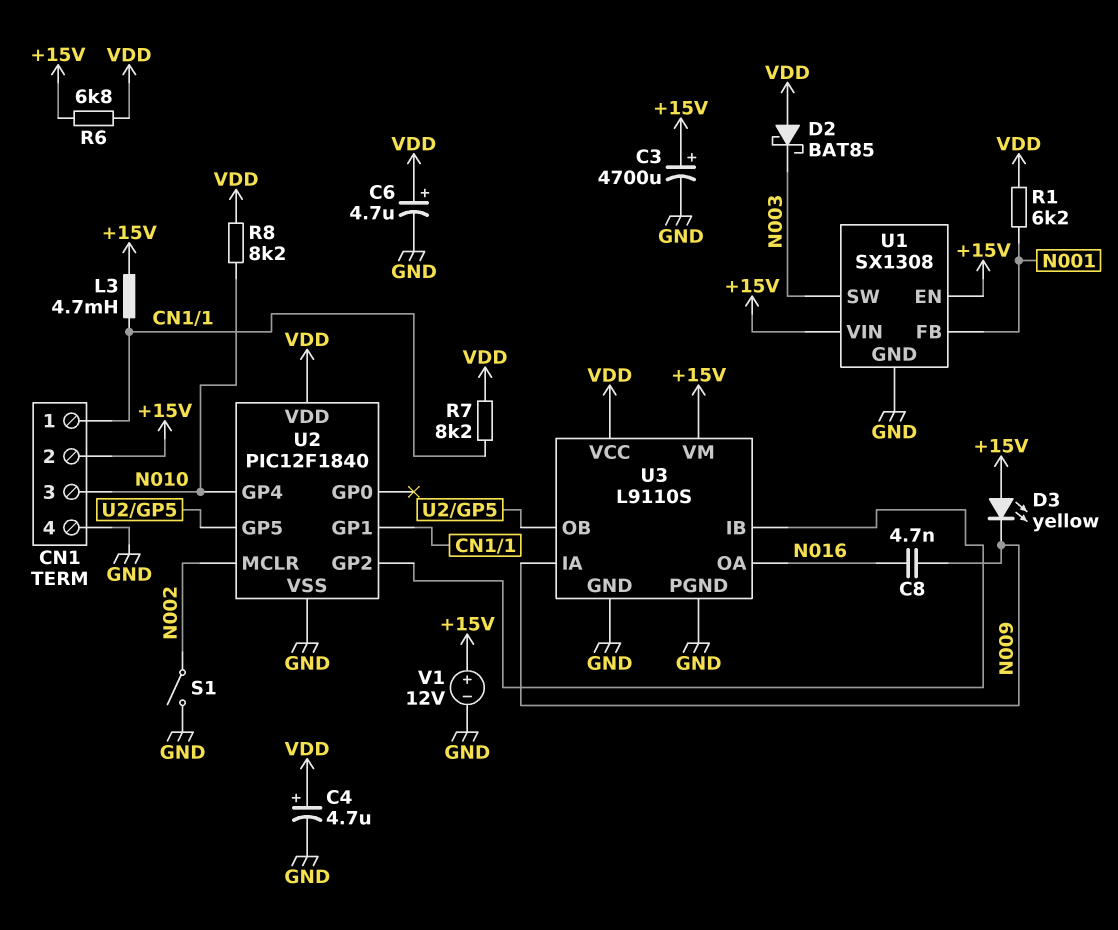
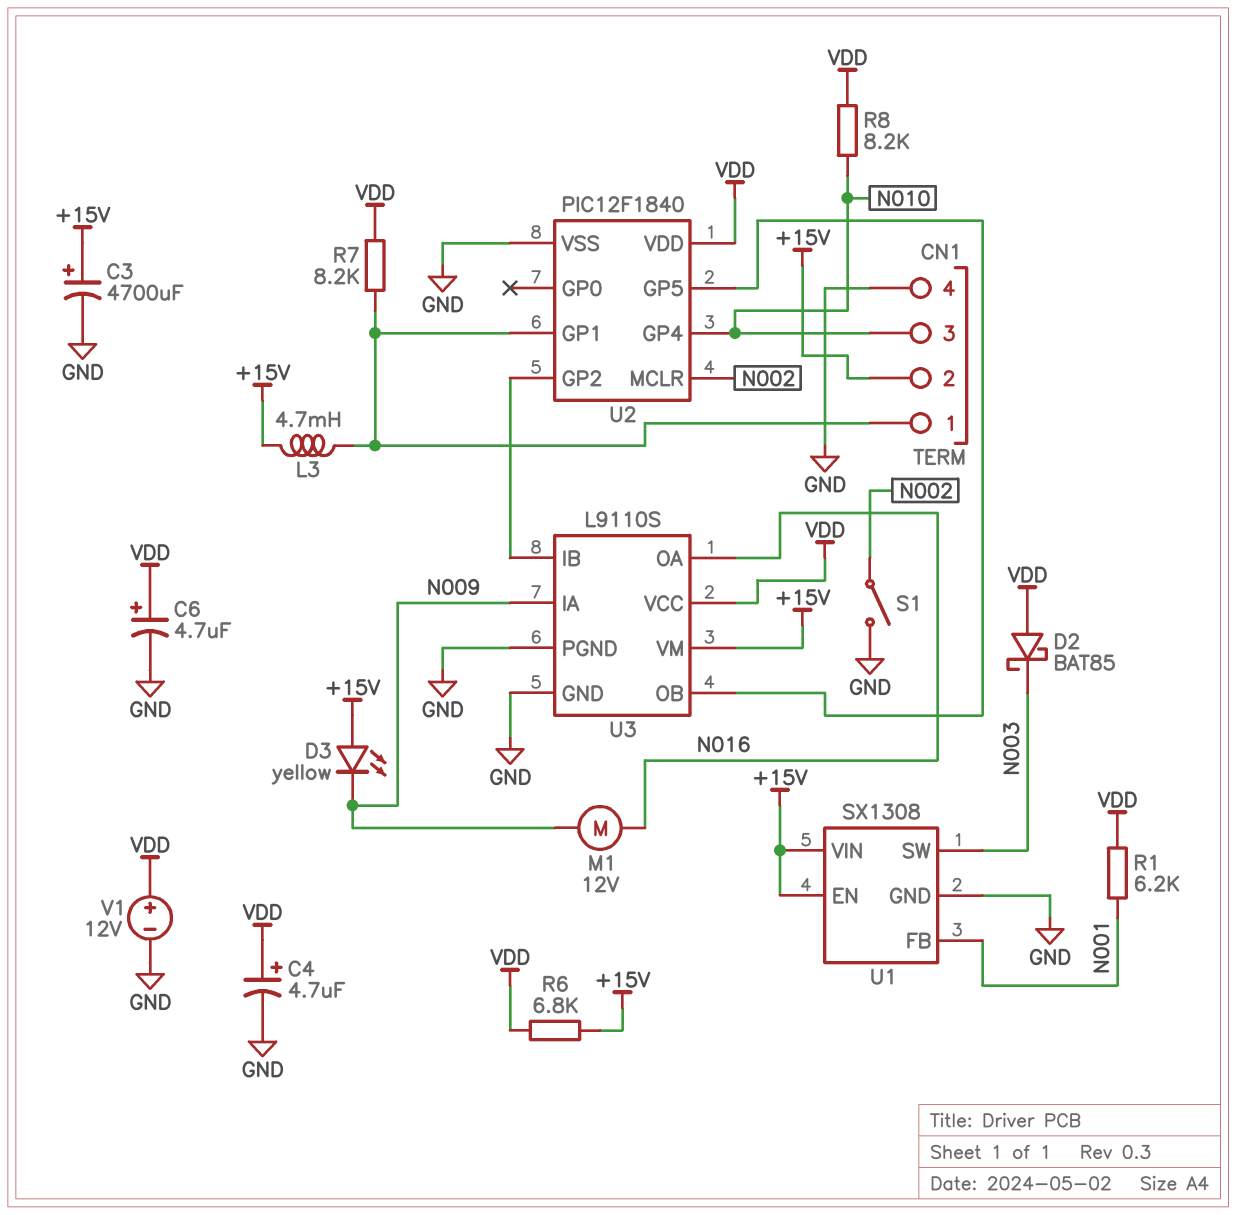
C8: 4.7nF (N009, N016) -> none
M1: none -> motor 12V (N009, N016)
V1: 12V (plus +15V, minus GND) -> 12V (plus VDD, minus GND)

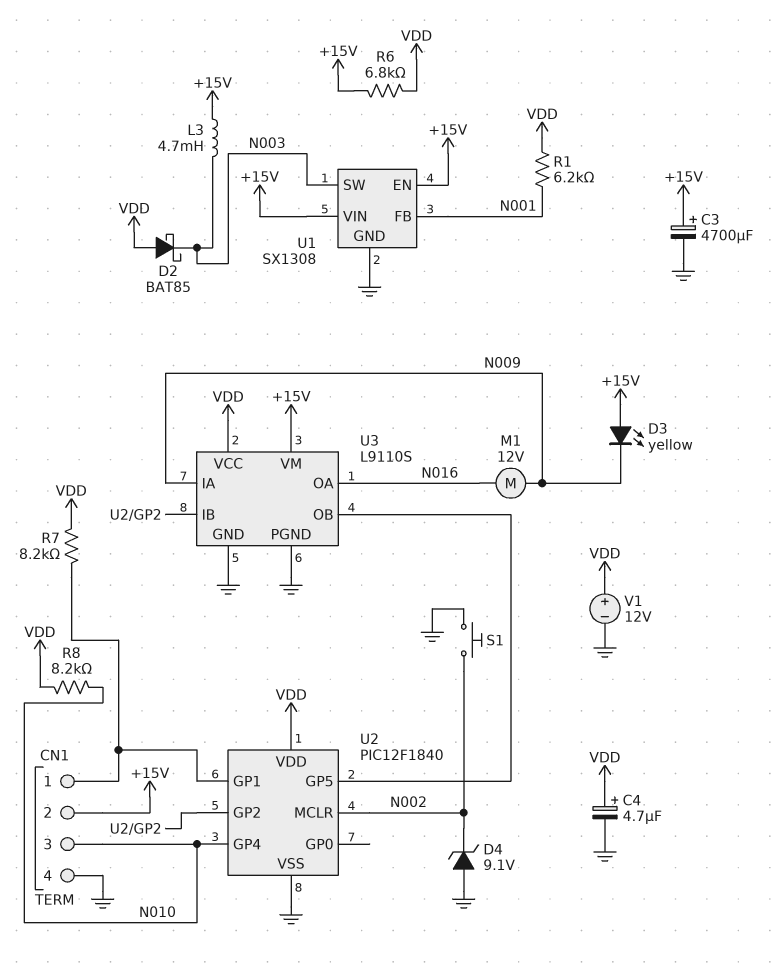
C6: 4.7uF (plus VDD, minus GND) -> none
D4: none -> zener 9.1V (A GND, K N002)
L3: 4.7mH (+15V, CN1/1) -> 4.7mH (+15V, N003)
S1: switch (GND, N002) -> button (GND, N002)

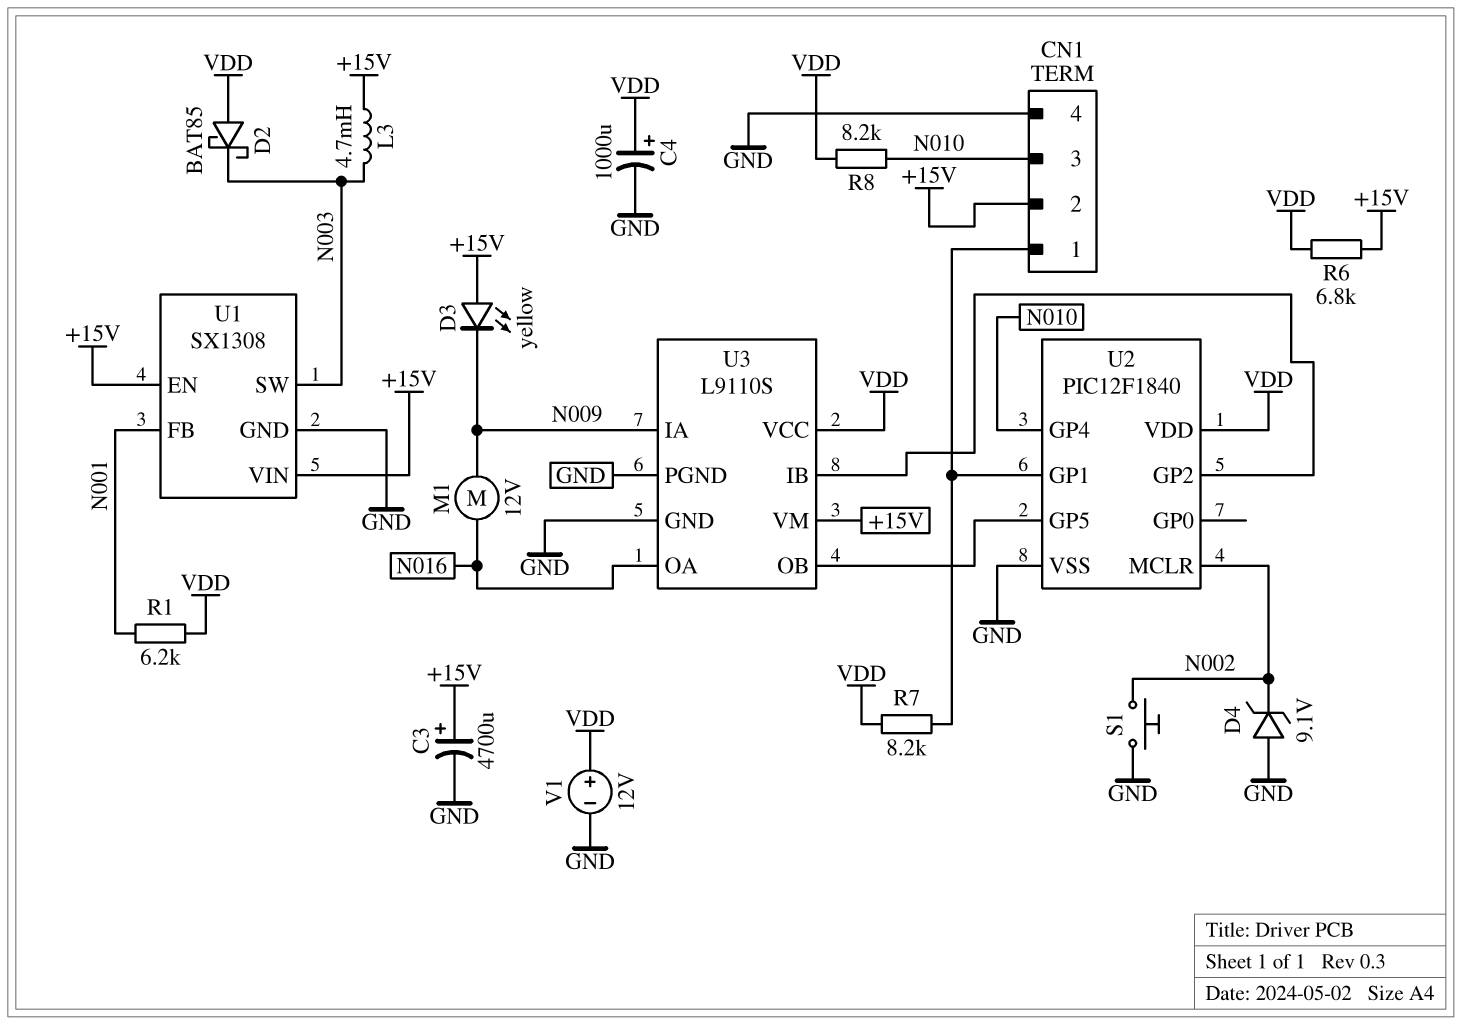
C4: 4.7uF (plus VDD, minus GND) -> 1000uF (plus VDD, minus GND)

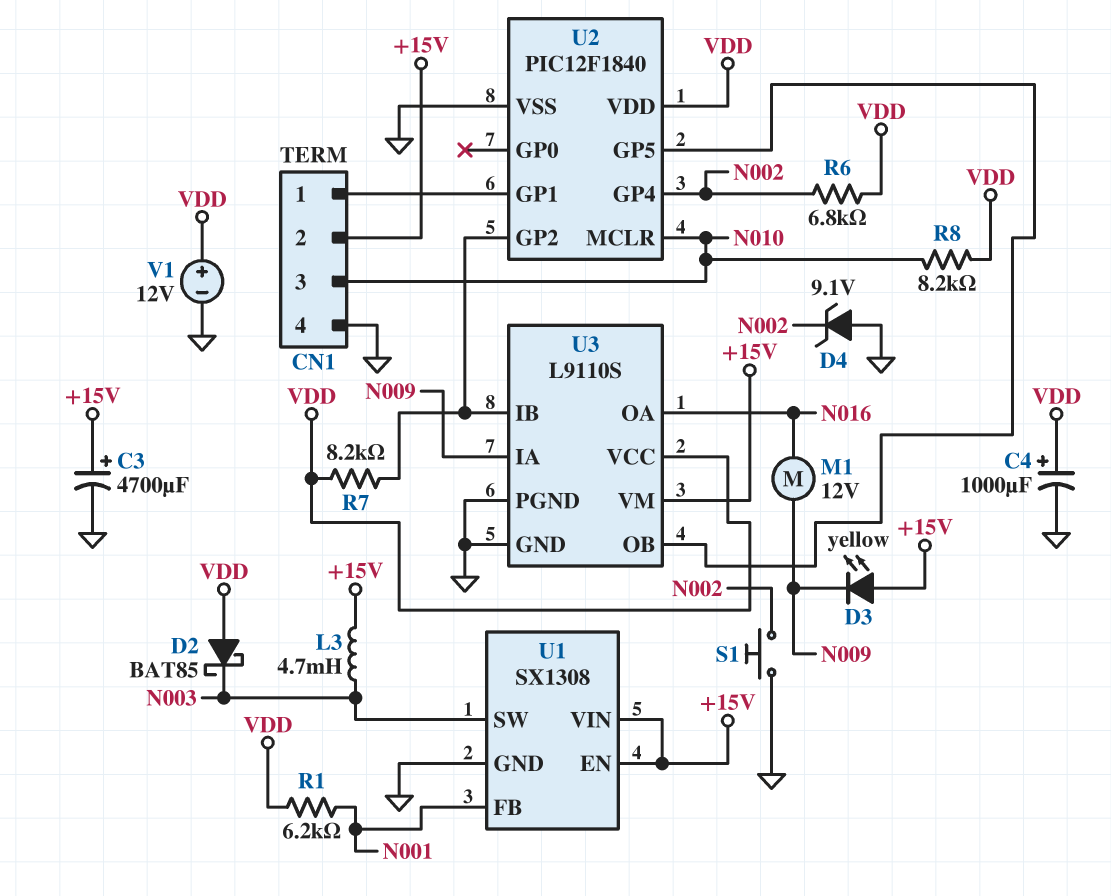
R6: 6.8k (+15V, VDD) -> 6.8k (N002, VDD)
R7: 8.2k (CN1/1, VDD) -> 8.2k (U2/GP2, VDD)
U2 pin GP4: N010 -> N002
U2 pin MCLR: N002 -> N010

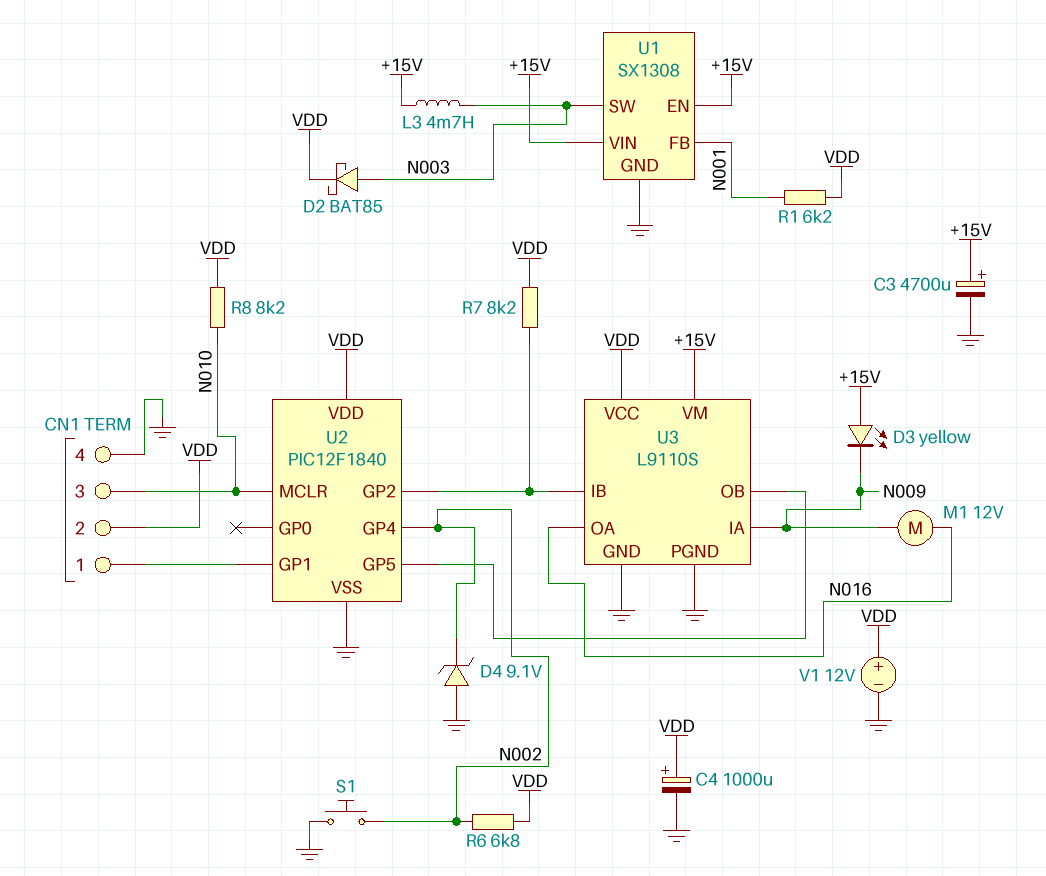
CN1 pin 2: +15V -> VDD
D2: schottky BAT85 (A VDD, K N003) -> schottky BAT85 (A N003, K VDD)

